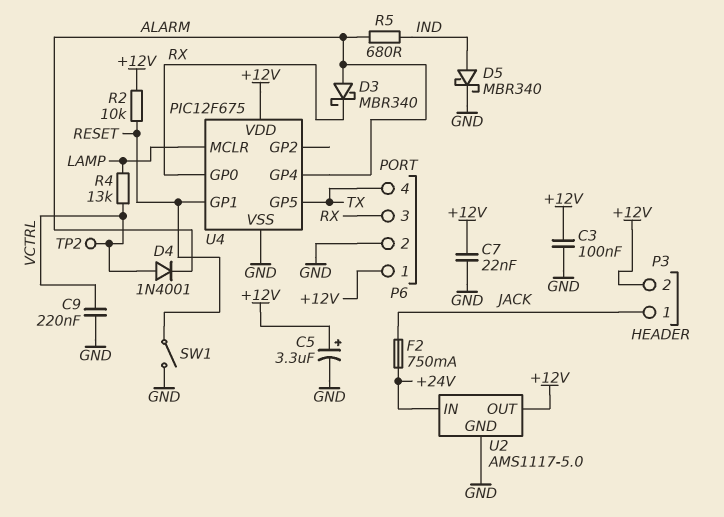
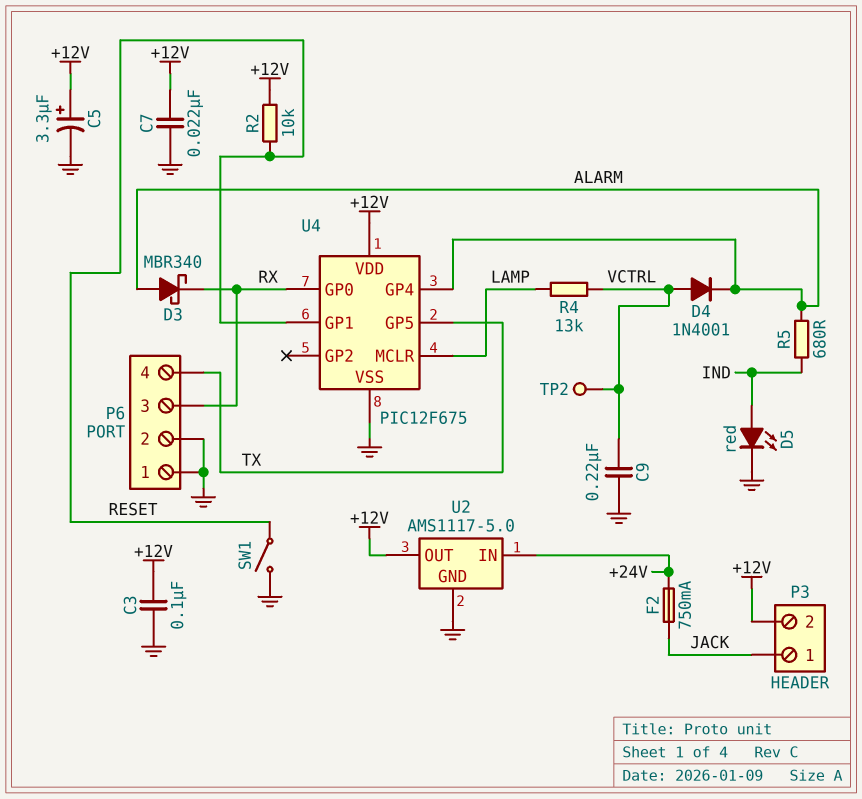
D5: schottky MBR340 (A IND, K GND) -> LED red (A IND, K GND)
P6 pin 1: +12V -> GND

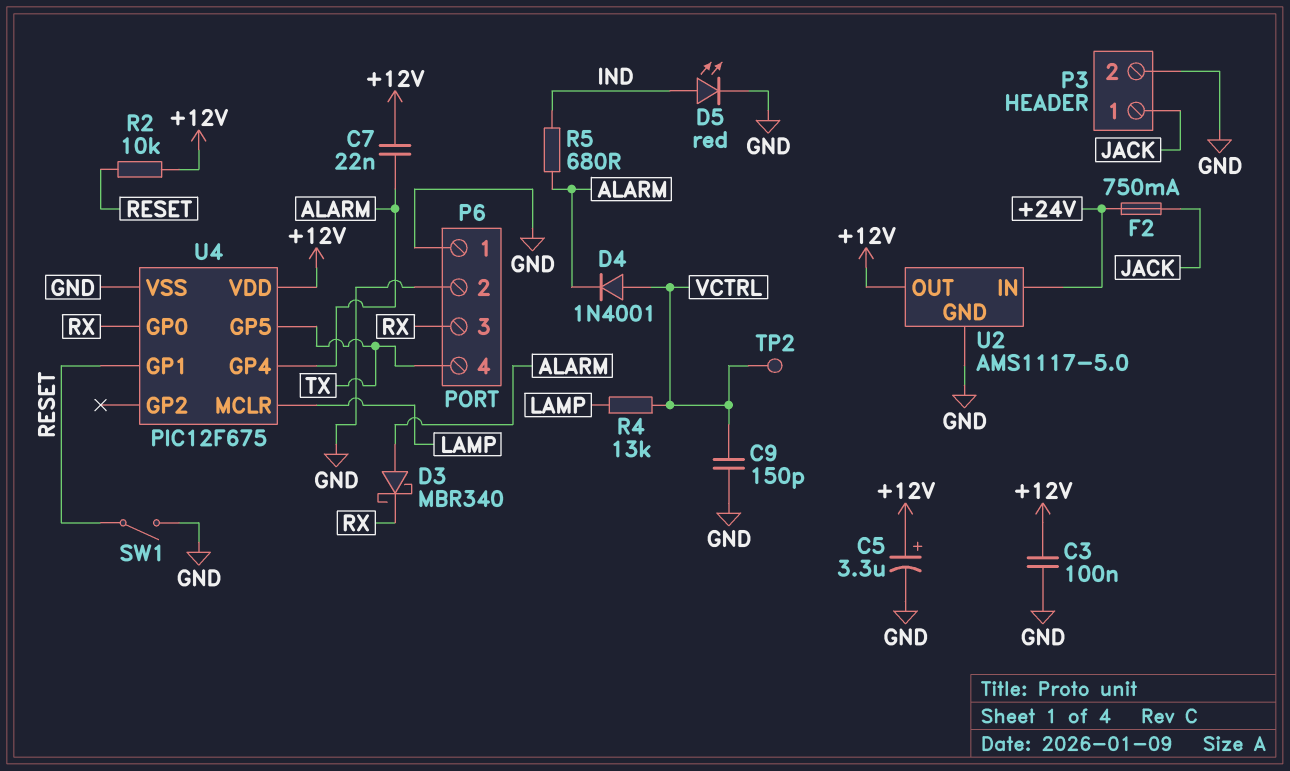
C7: 22nF (+12V, GND) -> 22nF (+12V, ALARM)
C9: 220nF (GND, VCTRL) -> 150pF (GND, VCTRL)
P3 pin 2: +12V -> GND

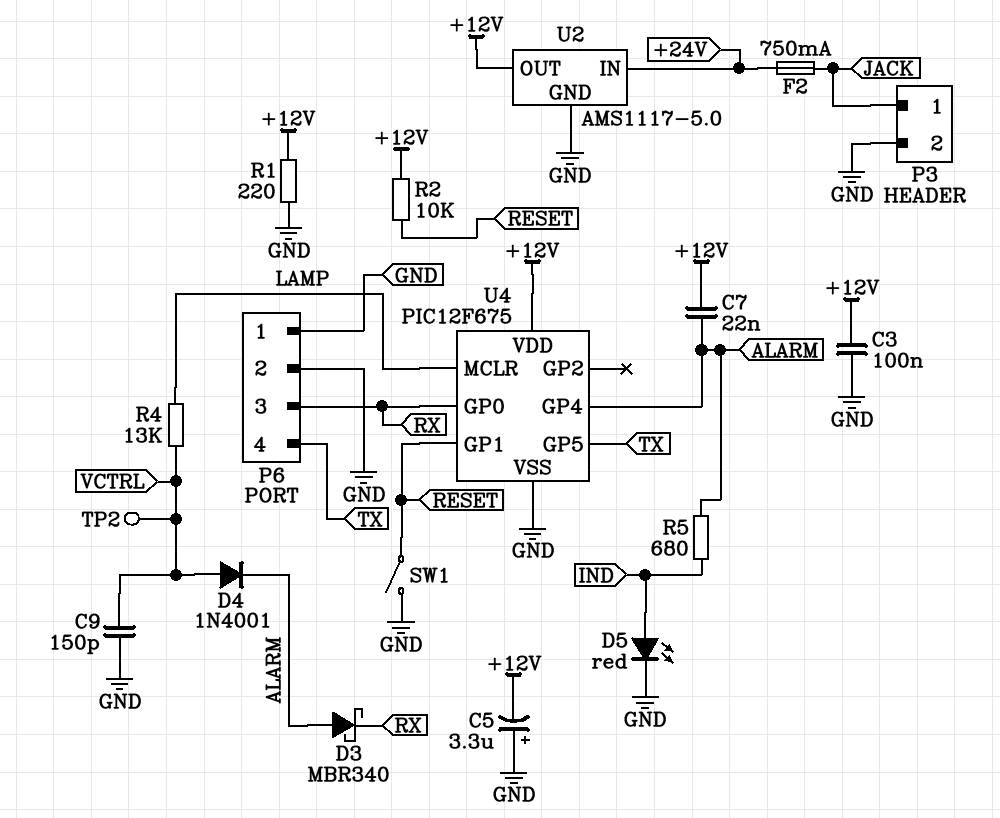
C5: 3.3uF (plus +12V, minus GND) -> 3.3uF (plus GND, minus +12V)
R1: none -> 220 (+12V, GND)

